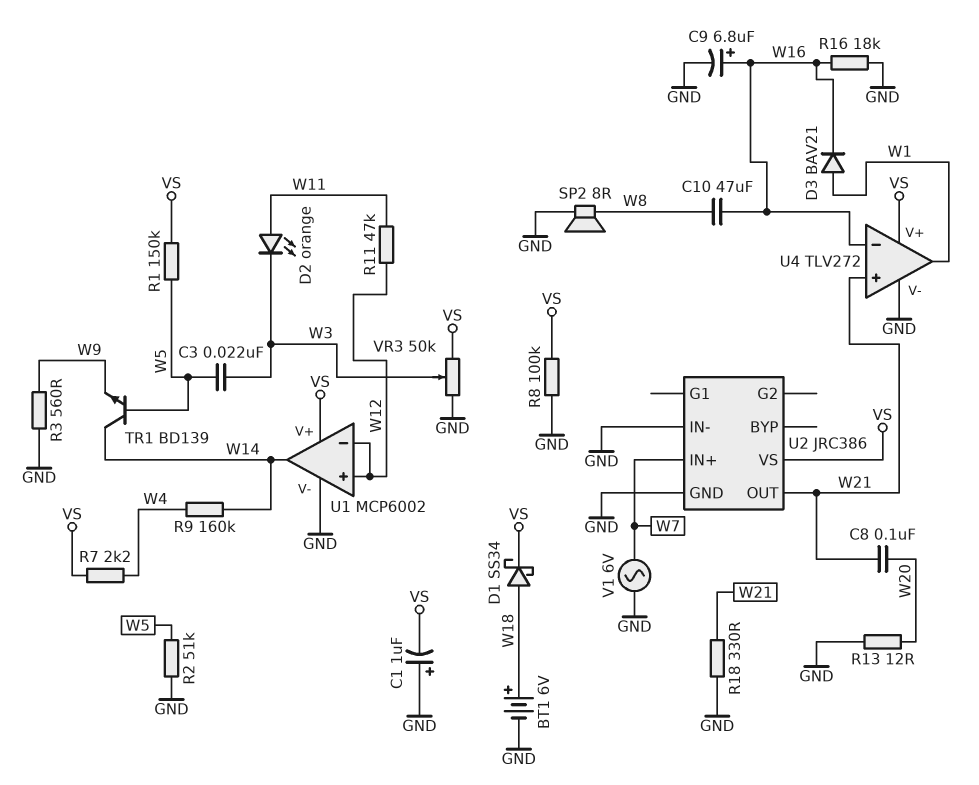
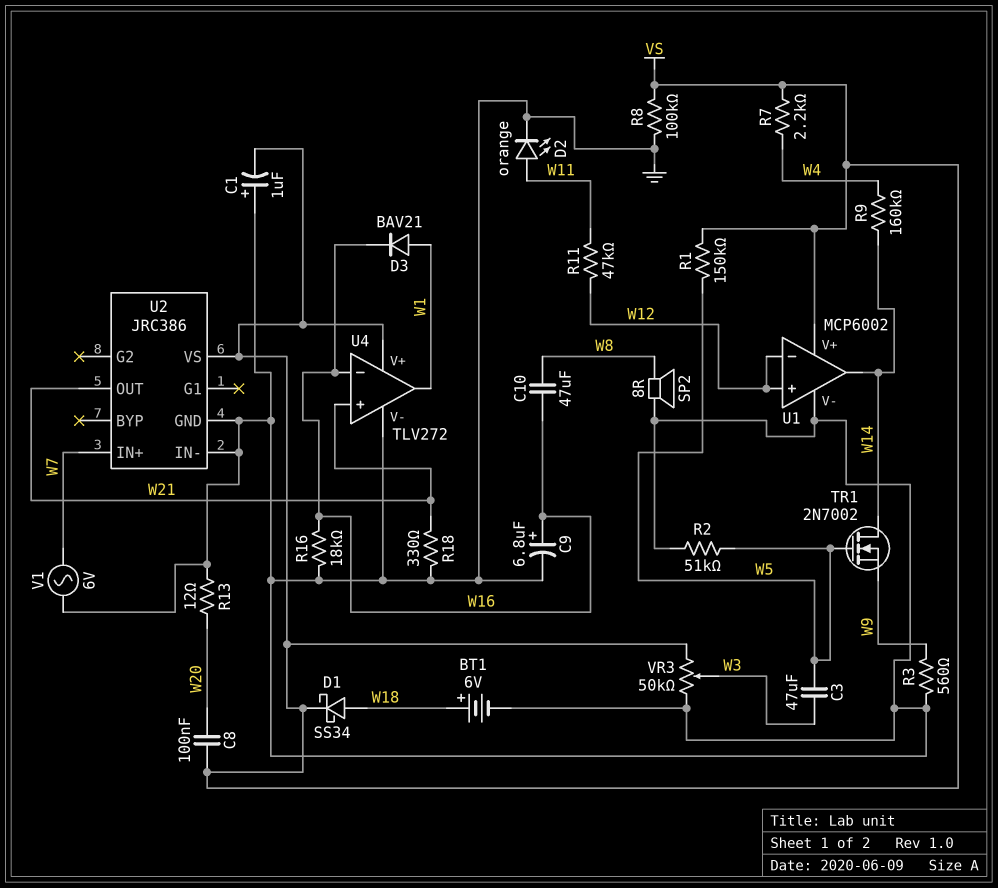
C3: 22nF (W3, W5) -> 47uF (W3, W5)
C8: 100nF (W20, W21) -> 100nF (VS, W20)
D2: LED orange (A W11, K W3) -> LED orange (A W11, K GND)
TR1: NPN BD139 (B W5, C W14, E W9) -> NMOS 2N7002 (G W5, D W14, S W9)

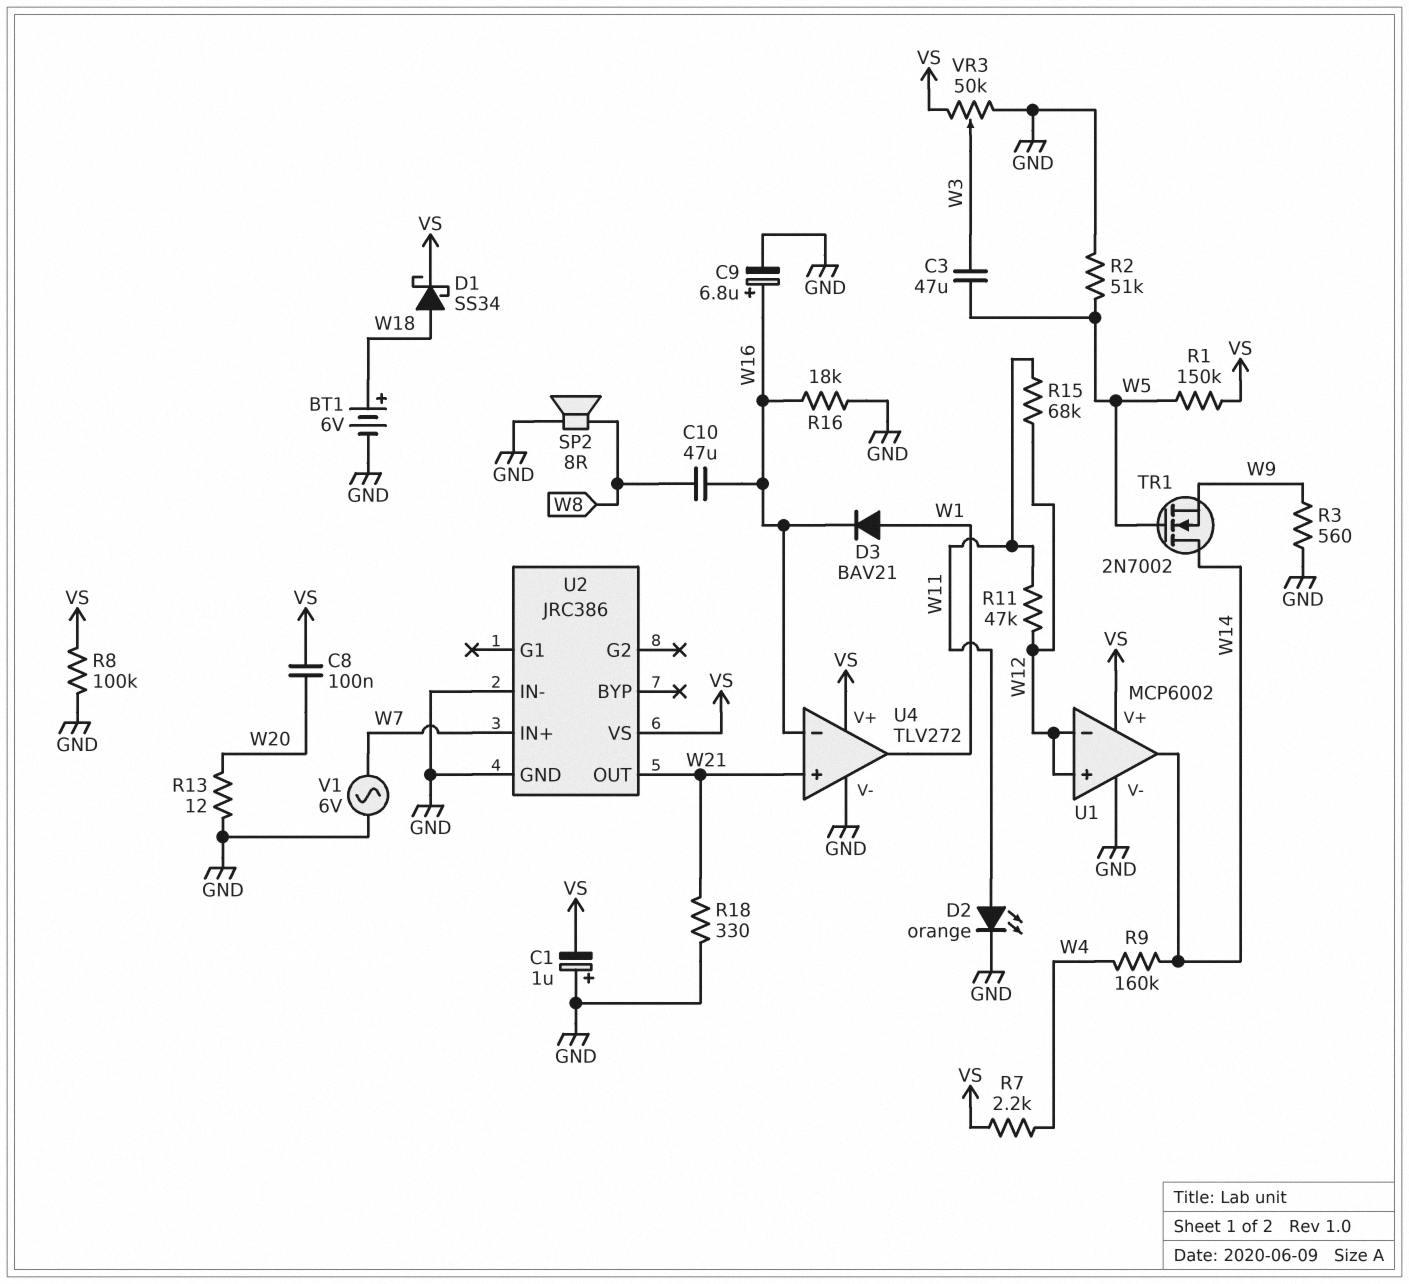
R15: none -> 68k (W11, W12)

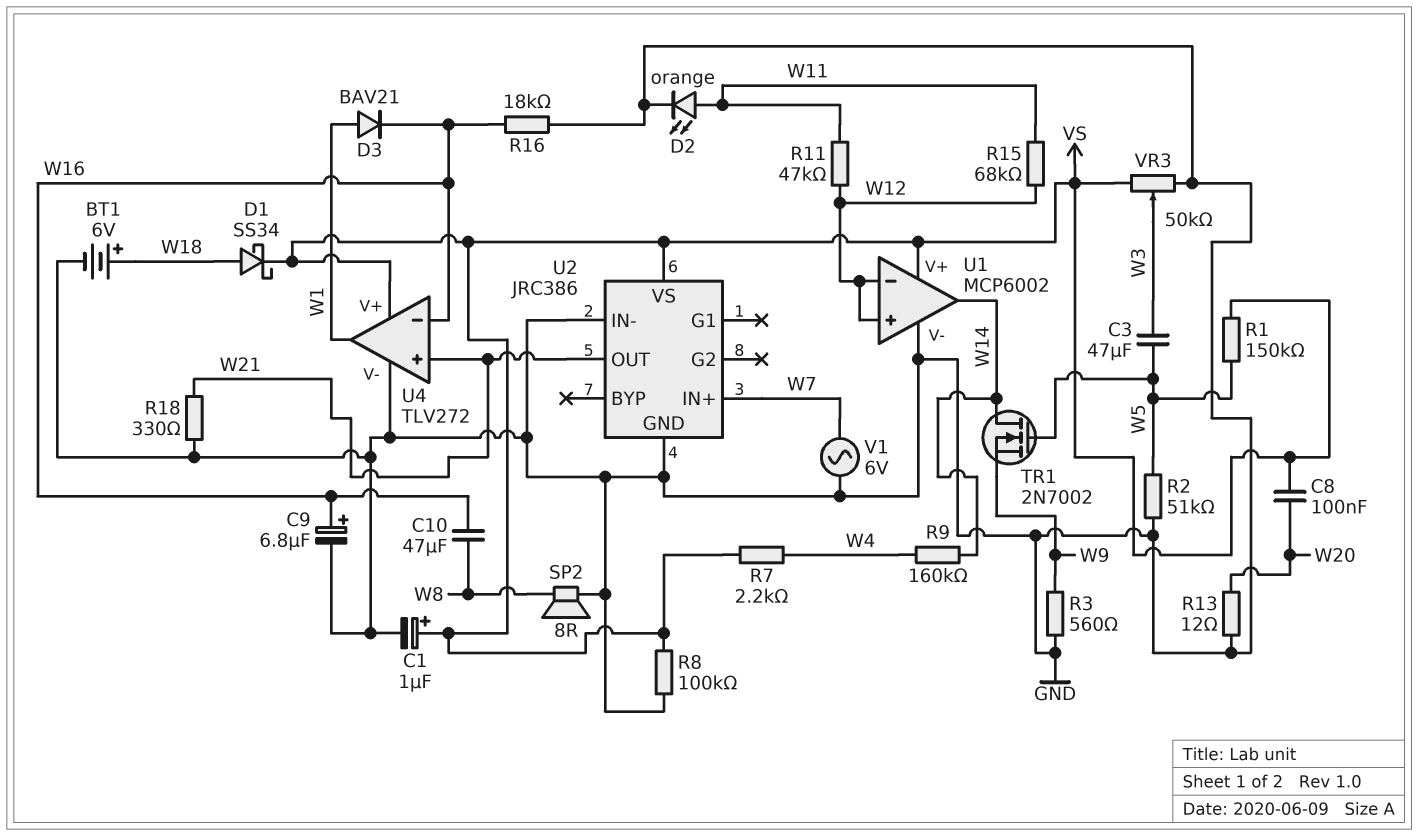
C1: 1uF (plus GND, minus VS) -> 1uF (plus VS, minus GND)

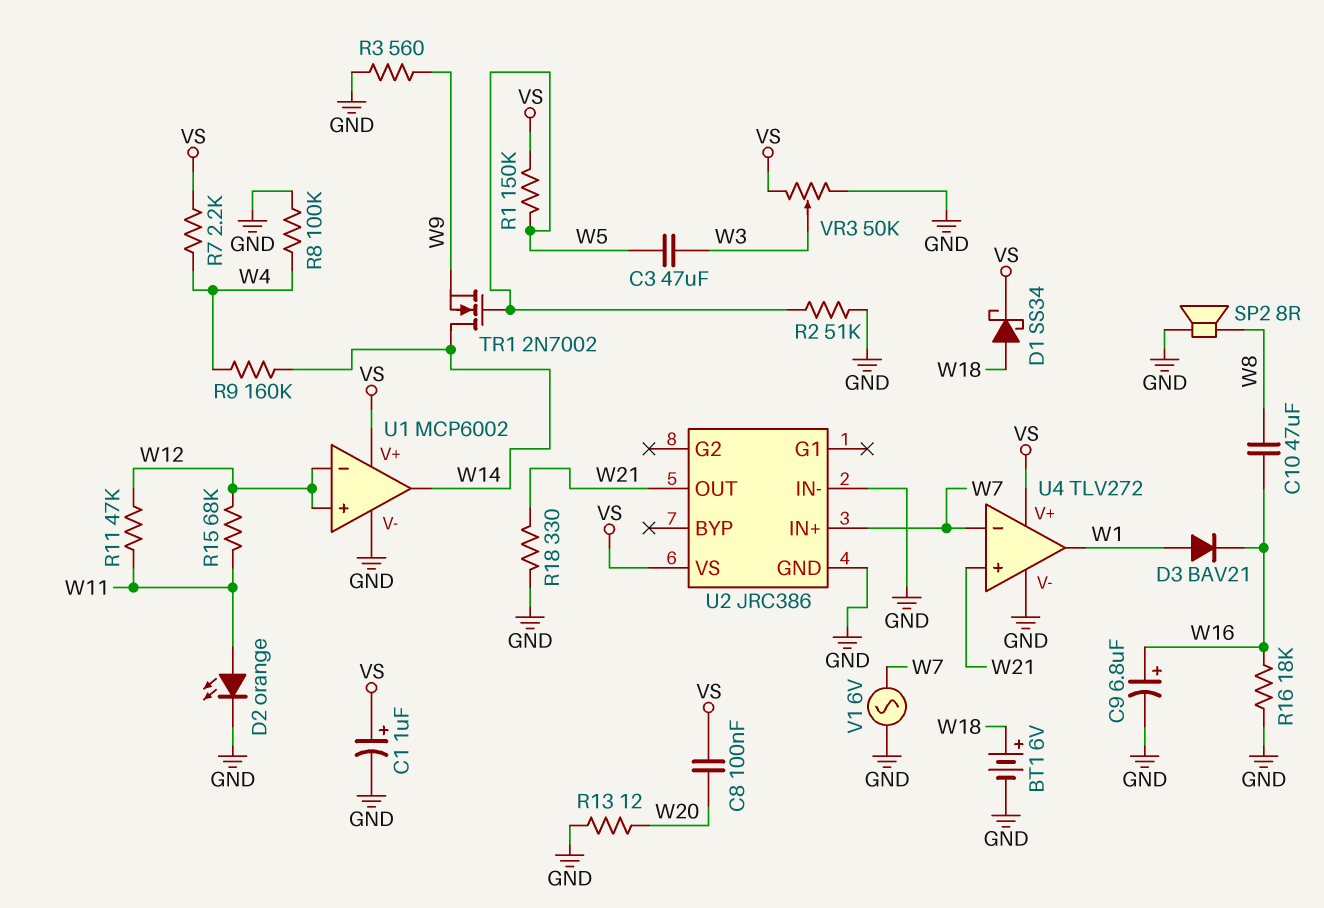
R8: 100k (GND, VS) -> 100k (GND, W4)
U4 pin in-: W16 -> W7

